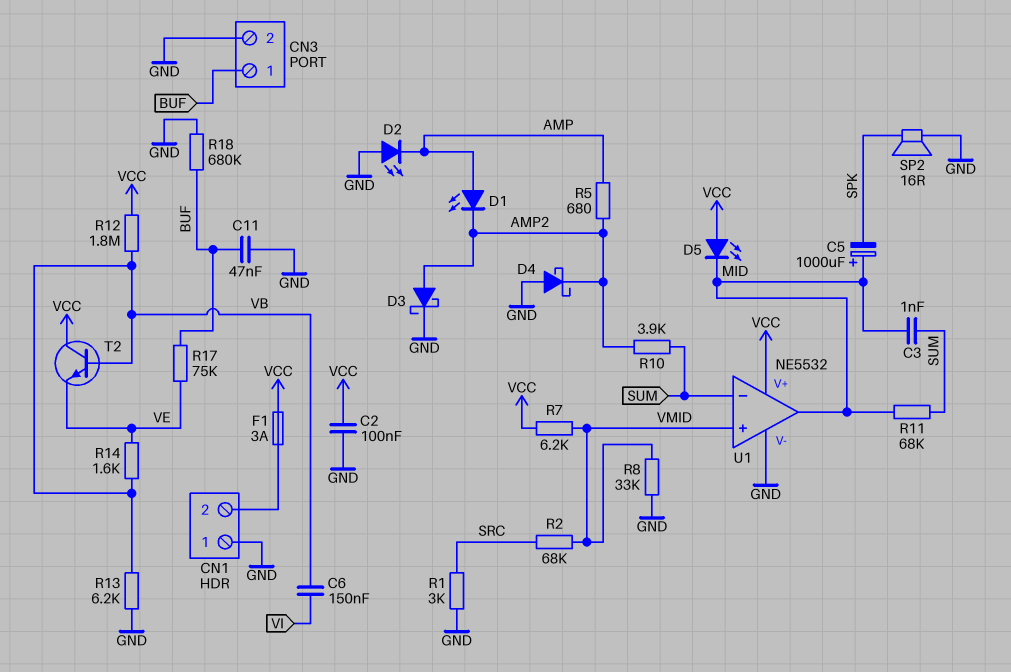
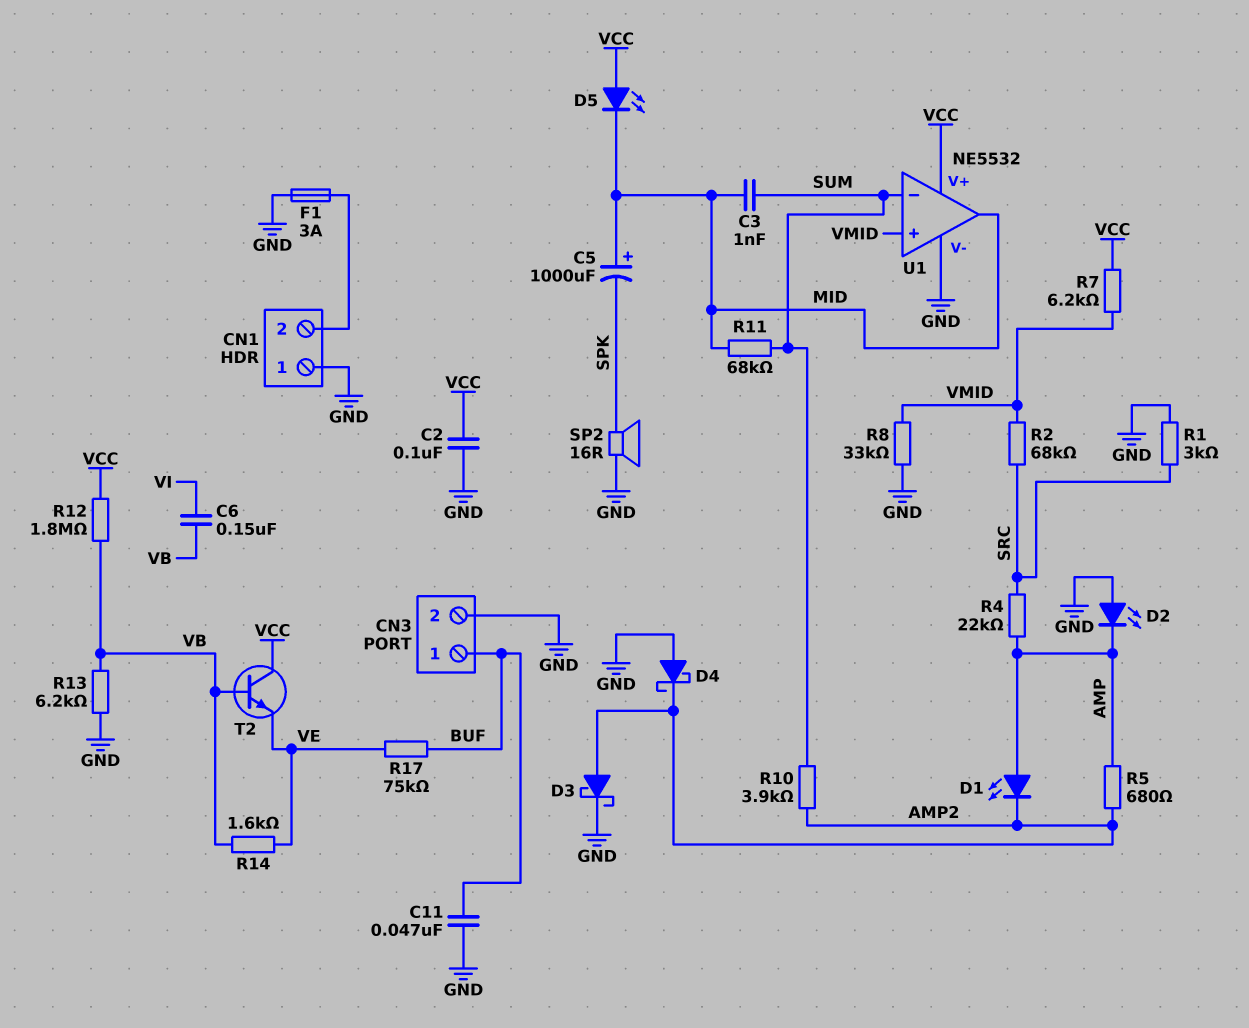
F1: 3A (CN1/2, VCC) -> 3A (CN1/2, GND)
R4: none -> 22k (AMP, SRC)
R18: 680k (BUF, GND) -> none

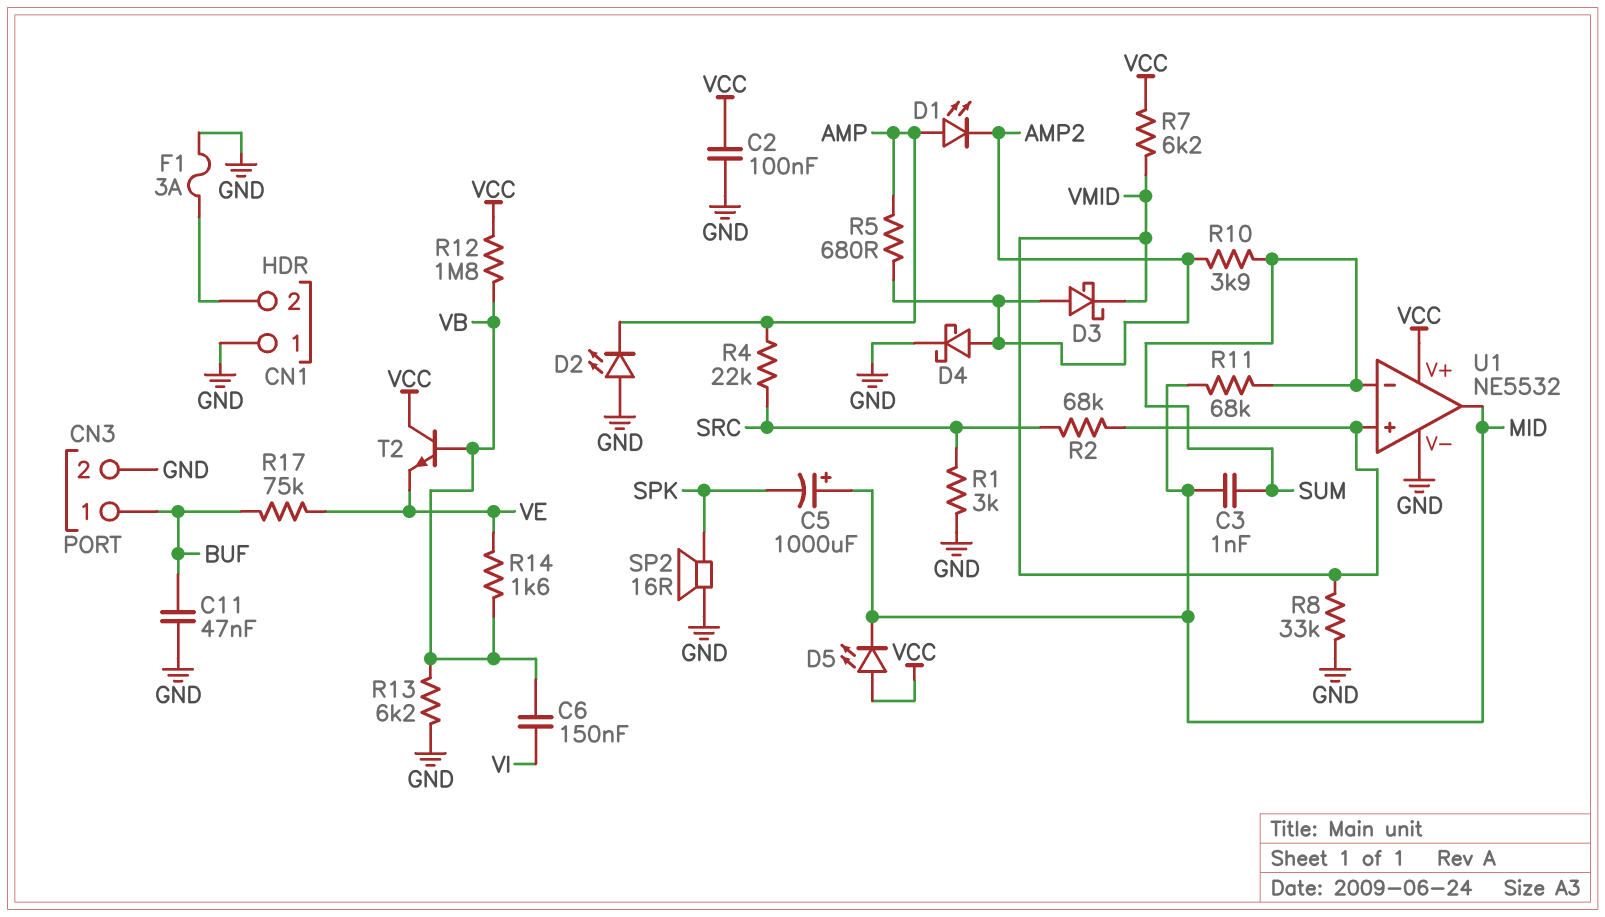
D3: schottky (A AMP2, K GND) -> schottky (A AMP2, K VMID)
D4: schottky (A GND, K AMP2) -> schottky (A AMP2, K GND)

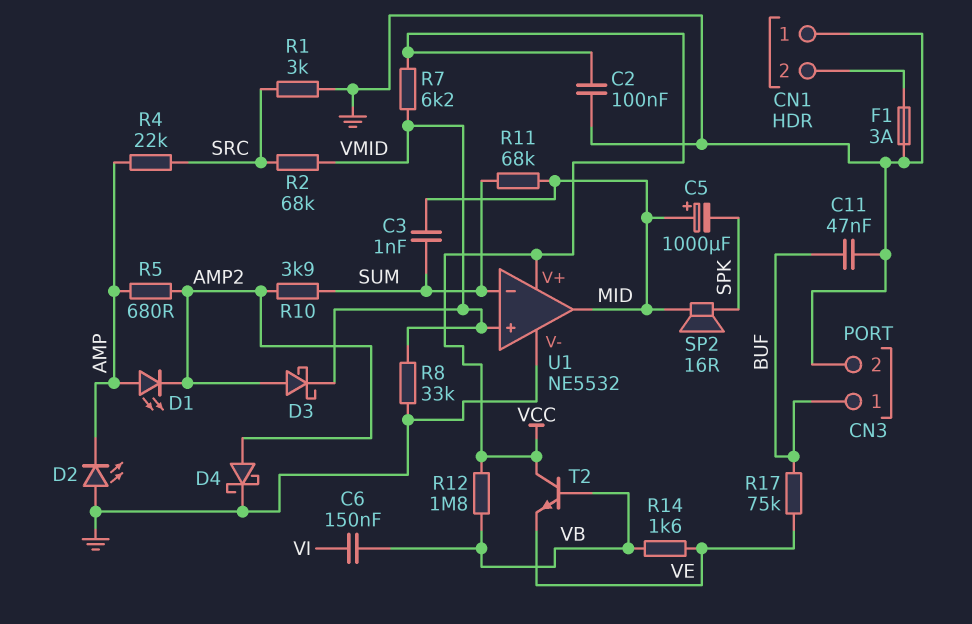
D5: LED (A VCC, K MID) -> none
R13: 6.2k (GND, VB) -> none
SP2: speaker 16R (GND, SPK) -> speaker 16R (MID, SPK)

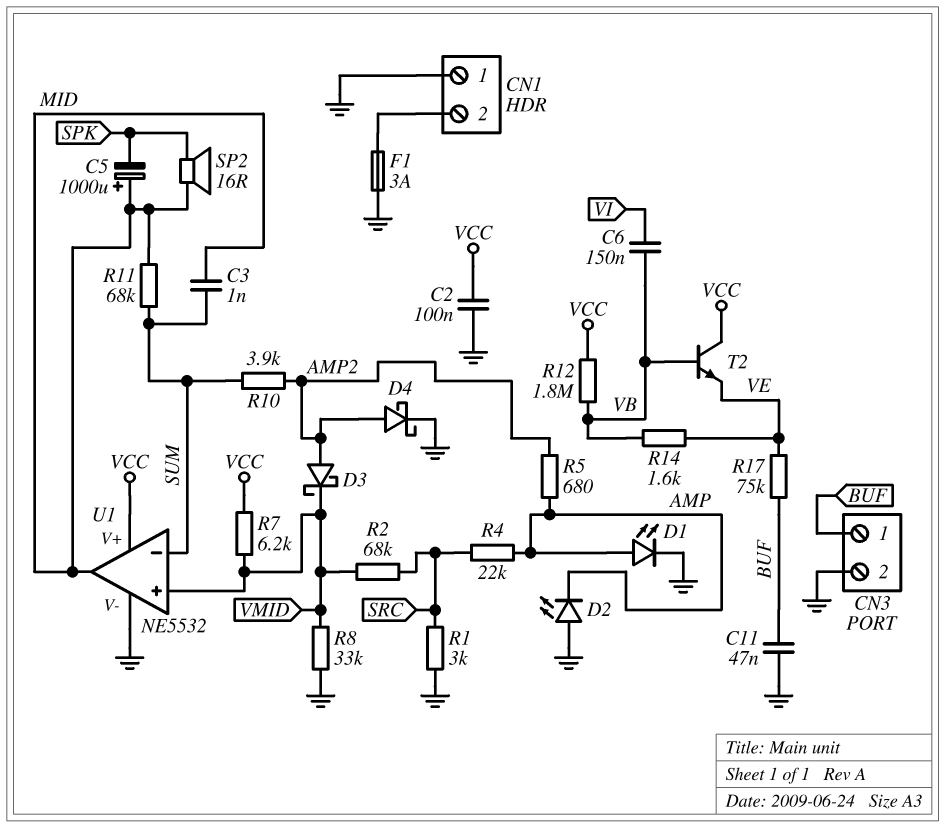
D1: LED (A AMP, K AMP2) -> LED (A AMP, K GND)

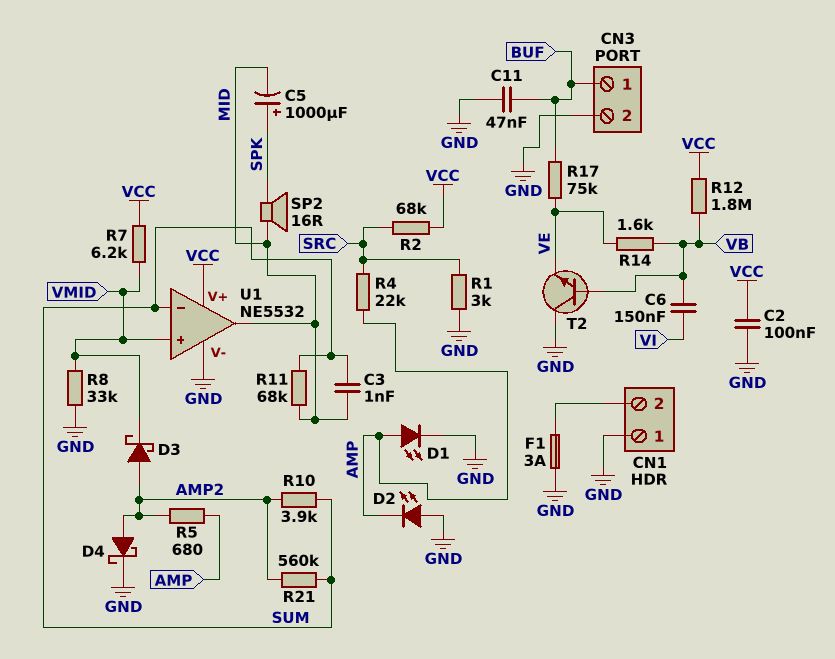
C5: 1000uF (plus MID, minus SPK) -> 1000uF (plus SPK, minus MID)
R2: 68k (SRC, VMID) -> 68k (SRC, VCC)
R21: none -> 560k (AMP2, SUM)
T2: NPN (B VB, C VCC, E VE) -> NPN (B VB, C GND, E VE)

